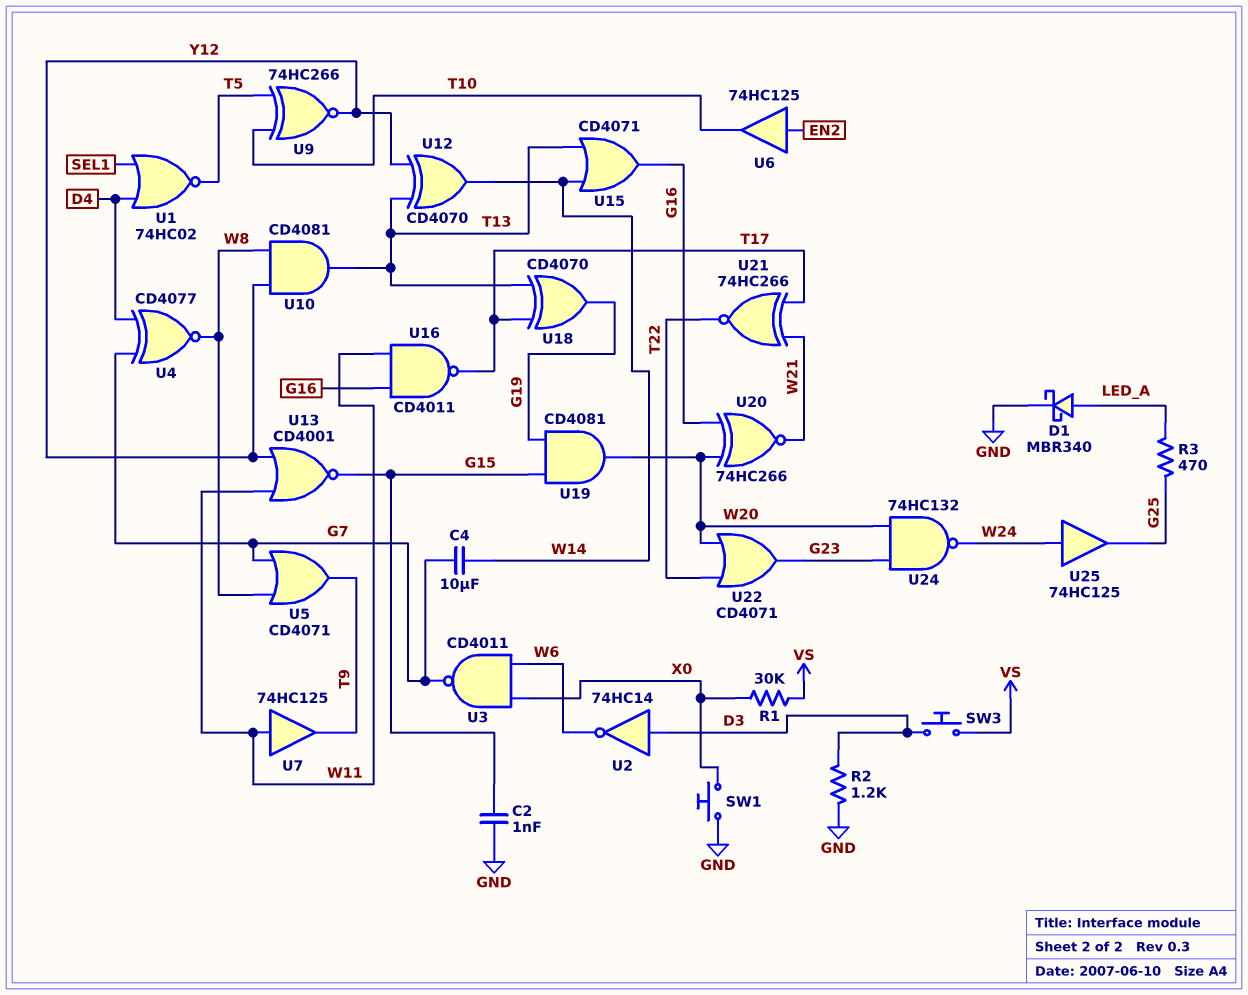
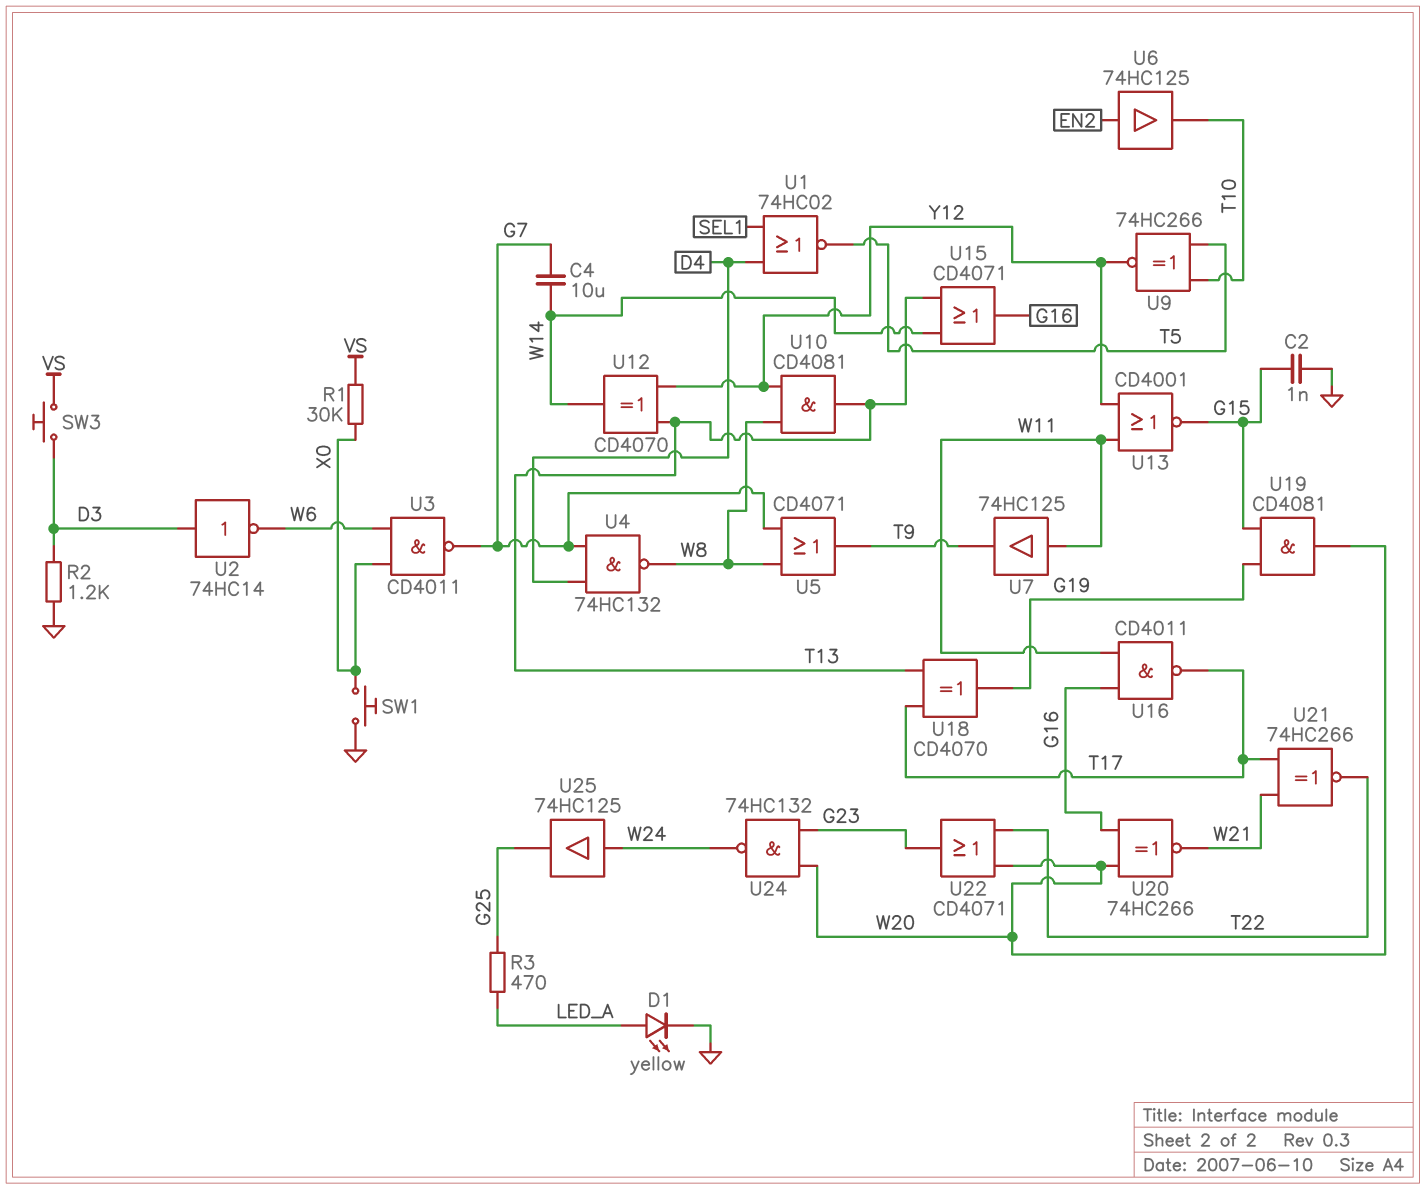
D1: schottky MBR340 (A LED_A, K GND) -> LED yellow (A LED_A, K GND)
U4: XNOR CD4077 (in D4, in G7, out W8) -> NAND 74HC132 (in D4, in G7, out W8)

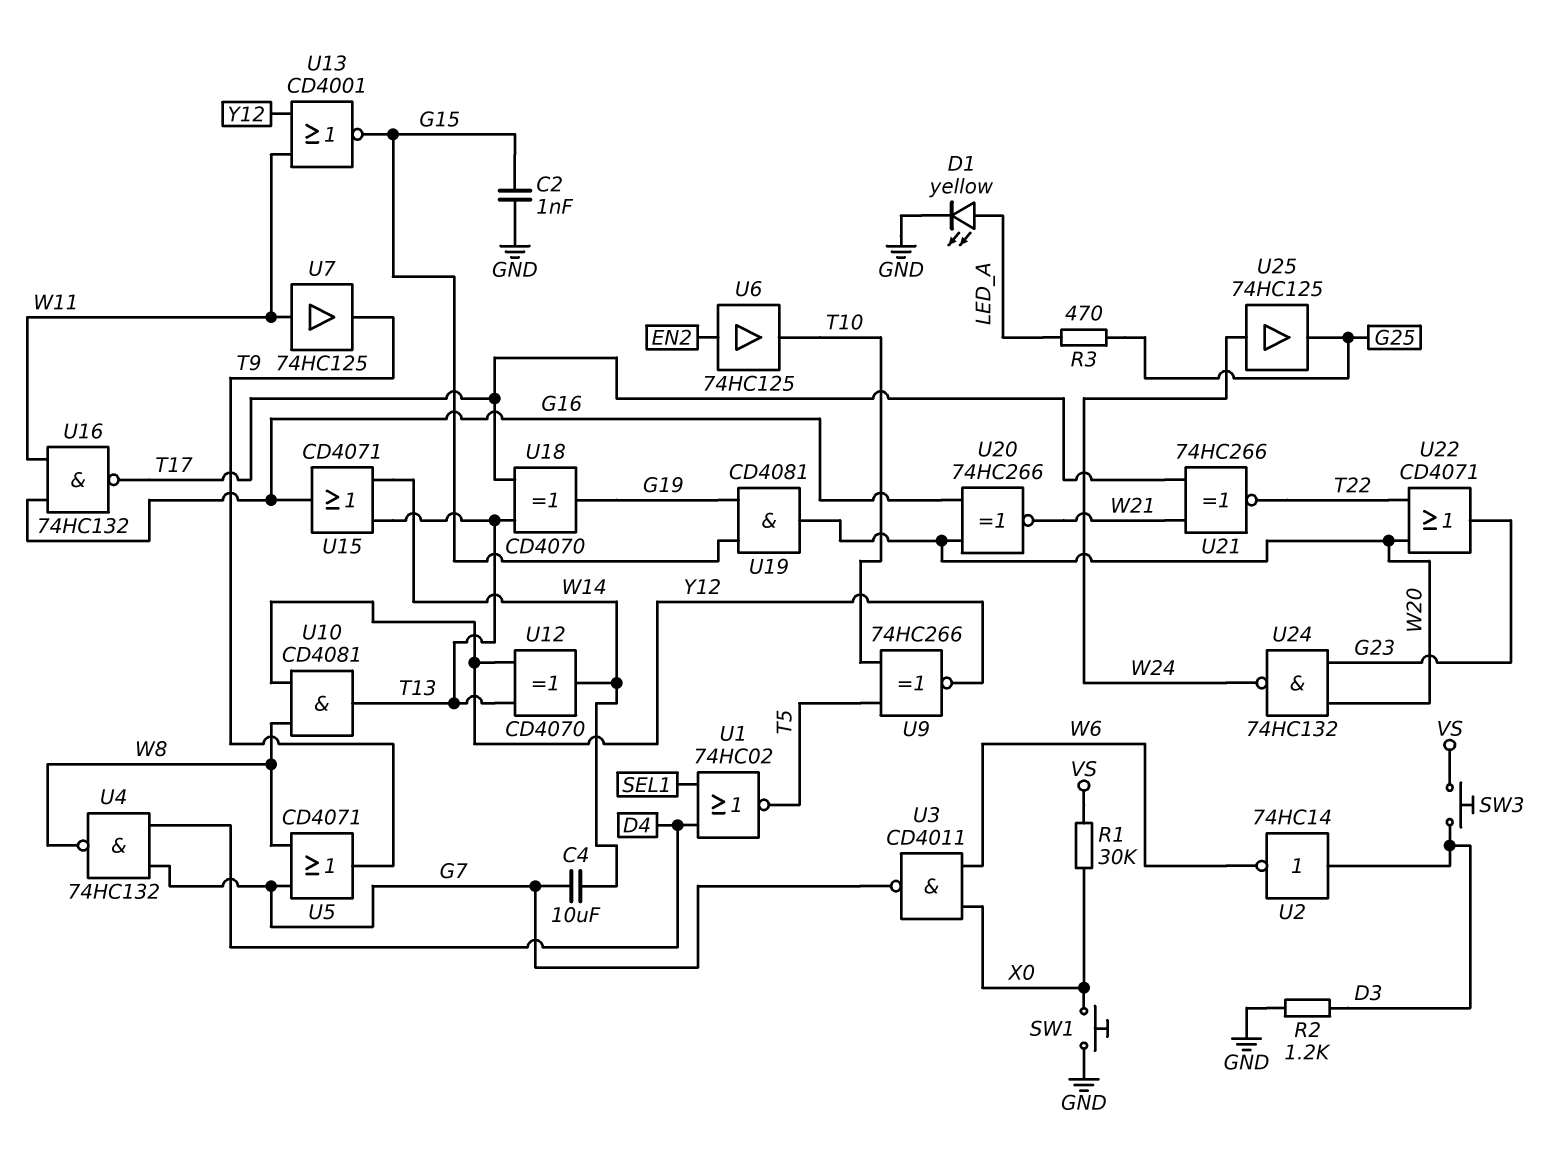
U16: NAND CD4011 (in G16, in W11, out T17) -> NAND 74HC132 (in G16, in W11, out T17)

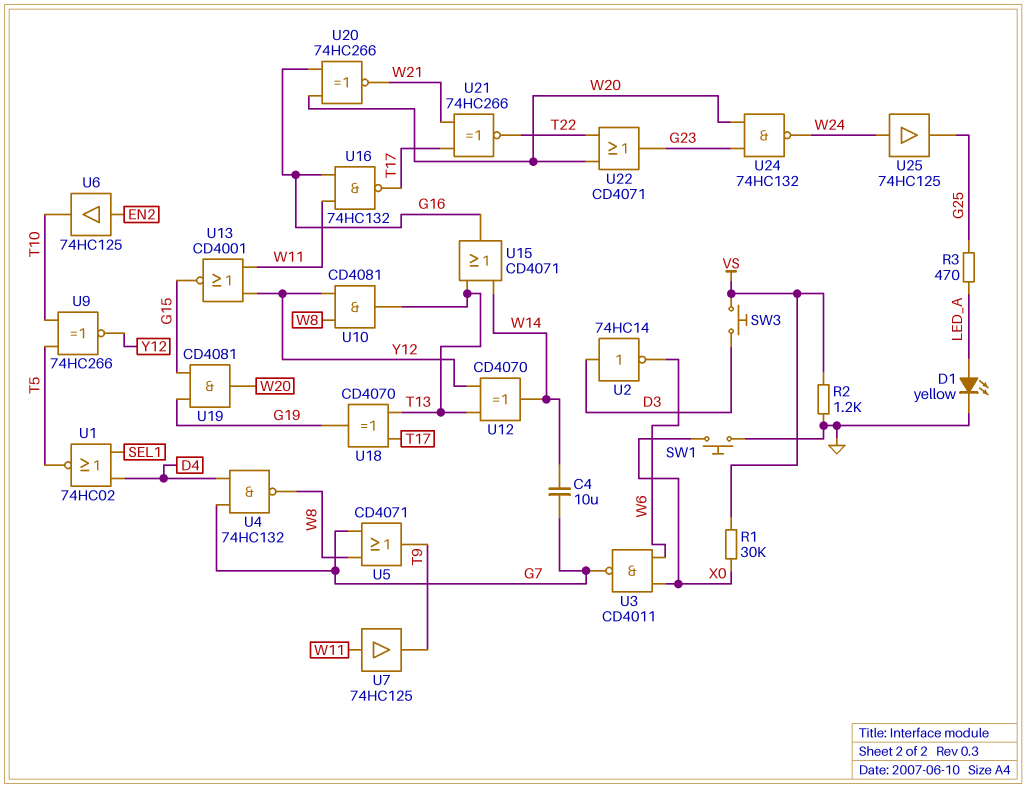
C2: 1nF (G15, GND) -> none
R2: 1.2k (D3, GND) -> 1.2k (GND, VS)

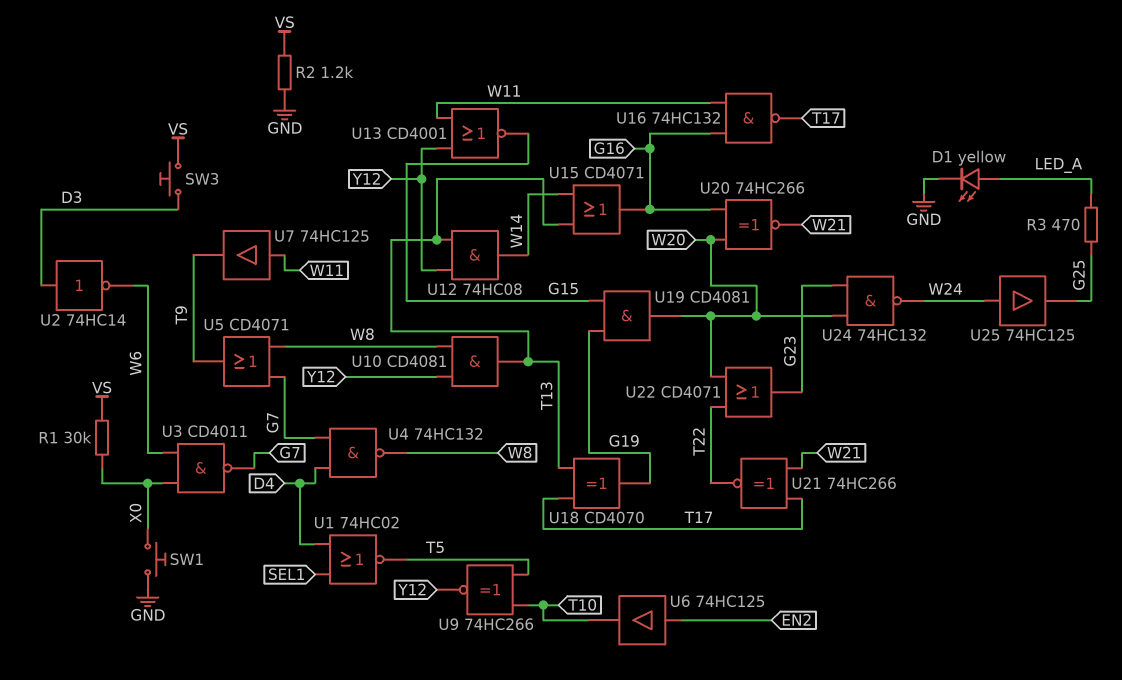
C4: 10uF (G7, W14) -> none
U12: XOR CD4070 (in T13, in Y12, out W14) -> AND 74HC08 (in T13, in Y12, out W14)

